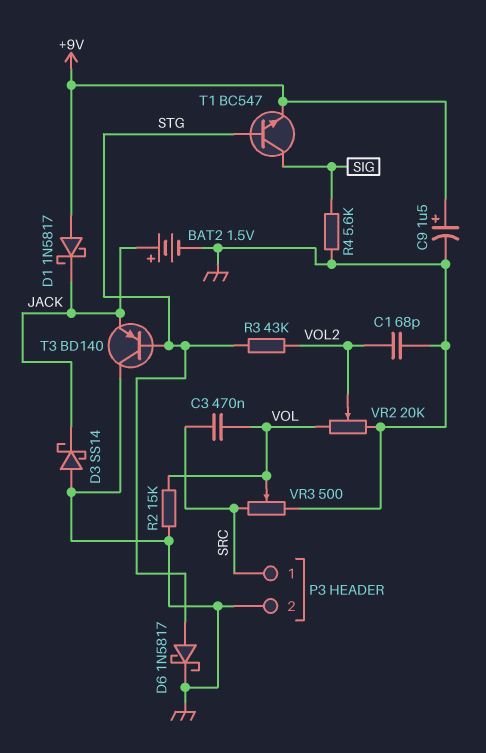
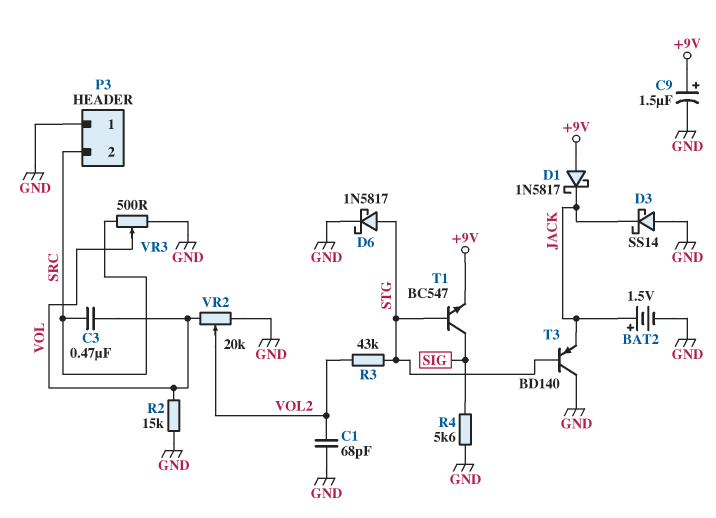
P3 pin 1: SRC -> GND
P3 pin 2: GND -> SRC

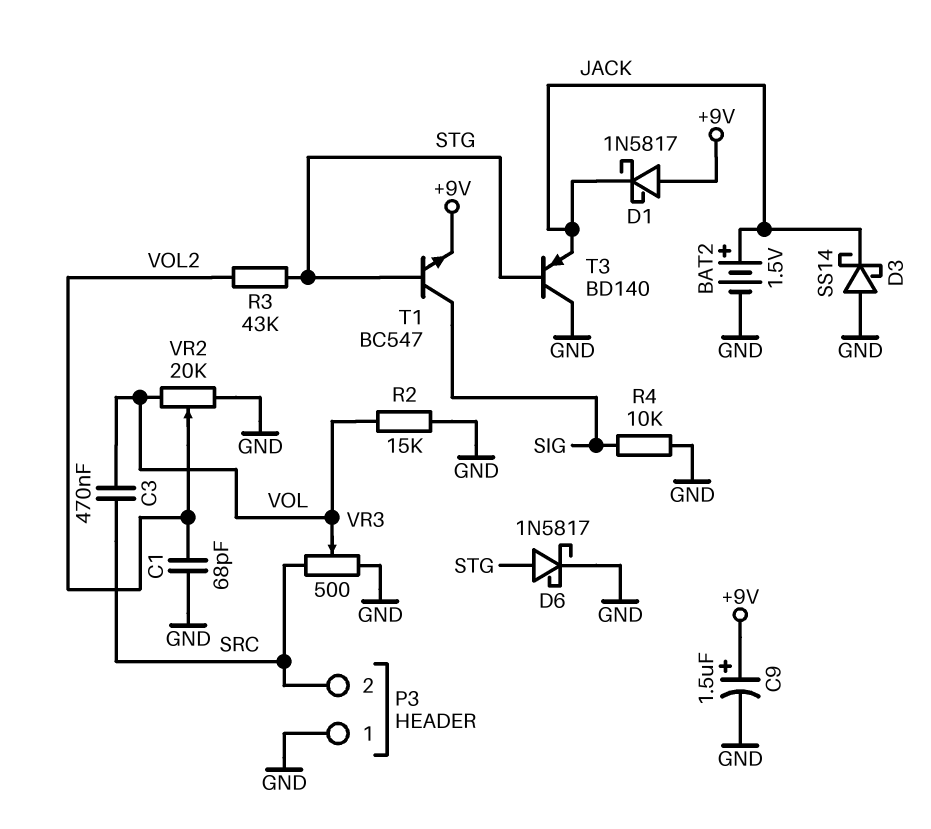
R4: 5.6k (GND, SIG) -> 10k (GND, SIG)

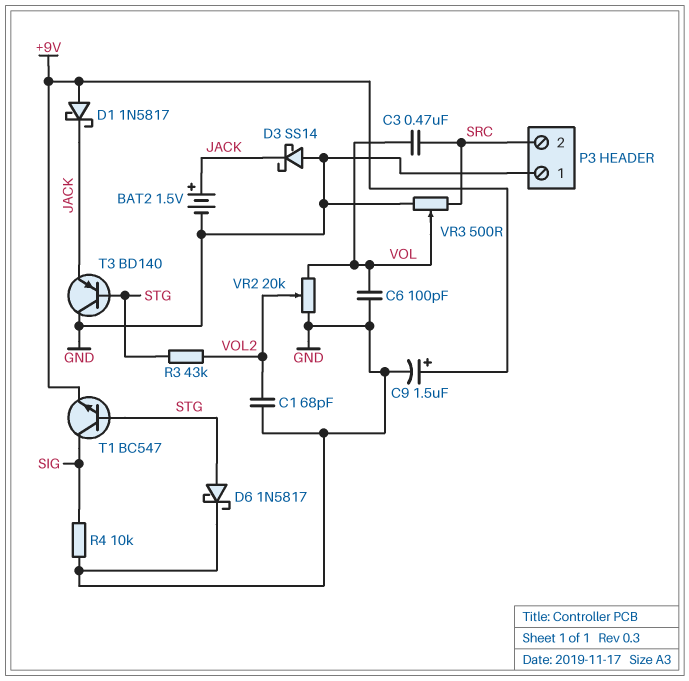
C6: none -> 100pF (GND, VOL)
R2: 15k (GND, VOL) -> none

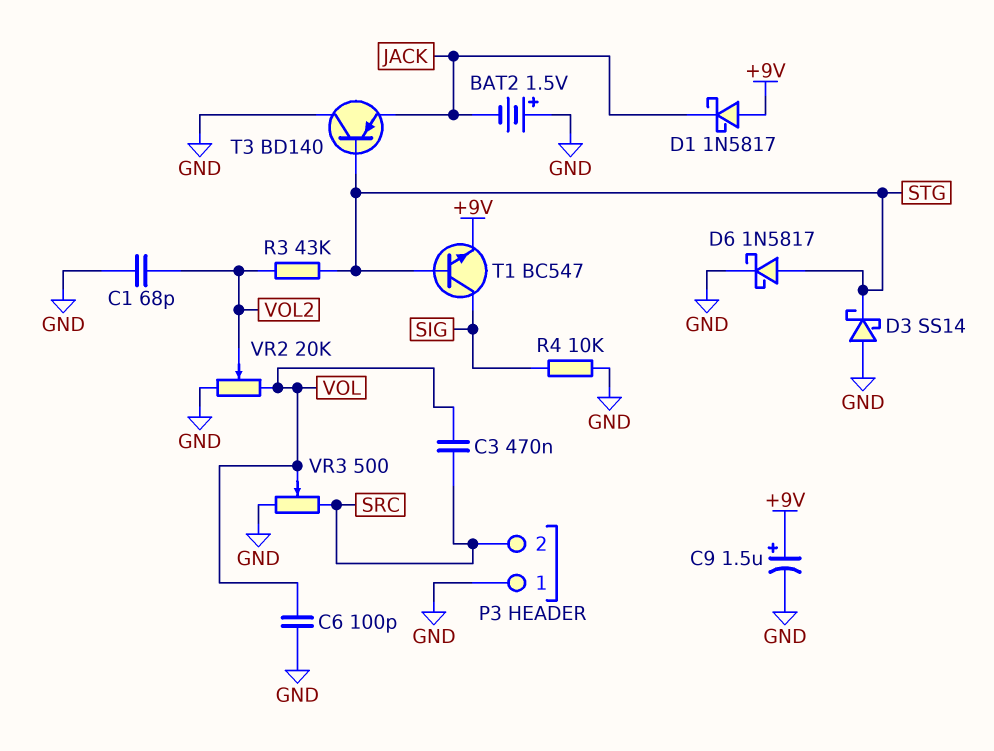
BAT2: 1.5V (plus JACK, minus GND) -> 1.5V (plus GND, minus JACK)
D3: schottky SS14 (A GND, K JACK) -> schottky SS14 (A GND, K STG)

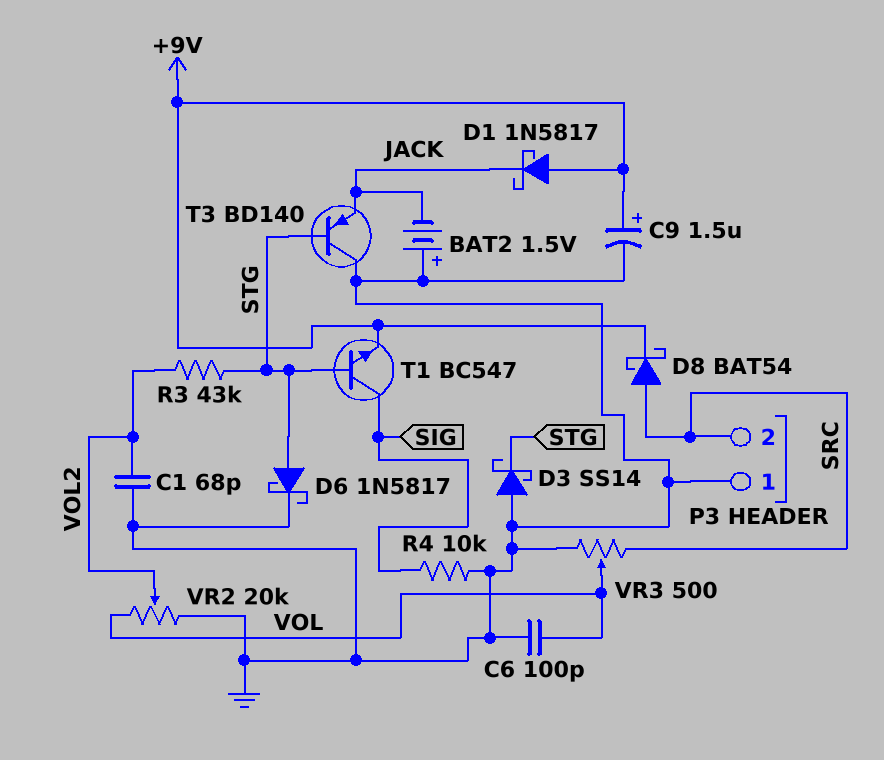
C3: 470nF (SRC, VOL) -> none
D8: none -> schottky BAT54 (A SRC, K +9V)

